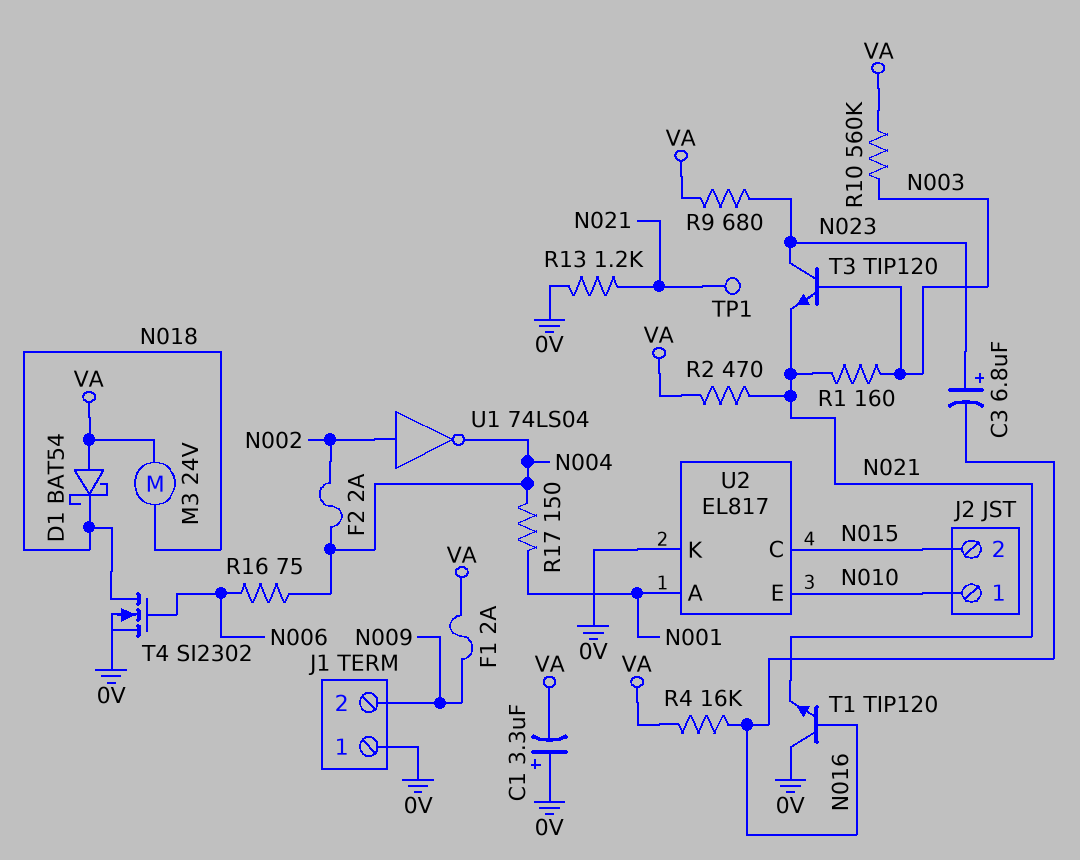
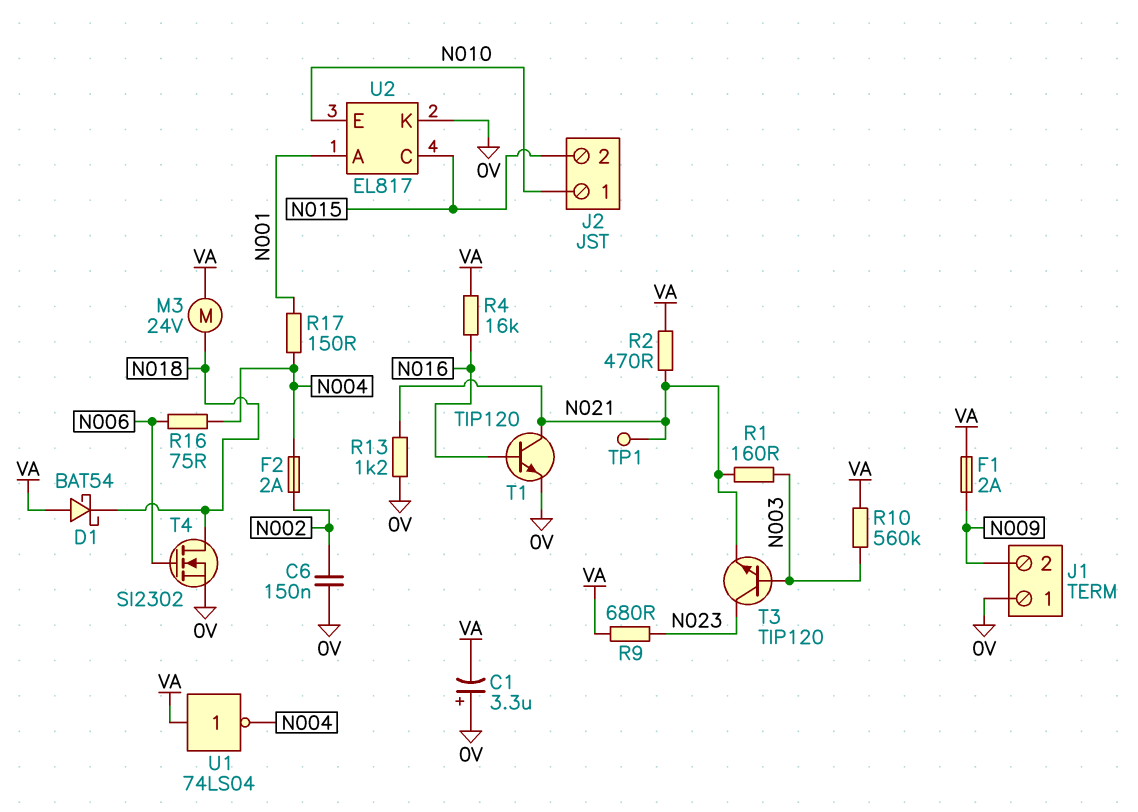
C3: 6.8uF (plus N023, minus N016) -> none
C6: none -> 150nF (0V, N002)
T1: NPN TIP120 (B N016, C 0V, E N021) -> NPN TIP120 (B N016, C N021, E 0V)
U1: NOT 74LS04 (in N002, out N004) -> NOT 74LS04 (in VA, out N004)

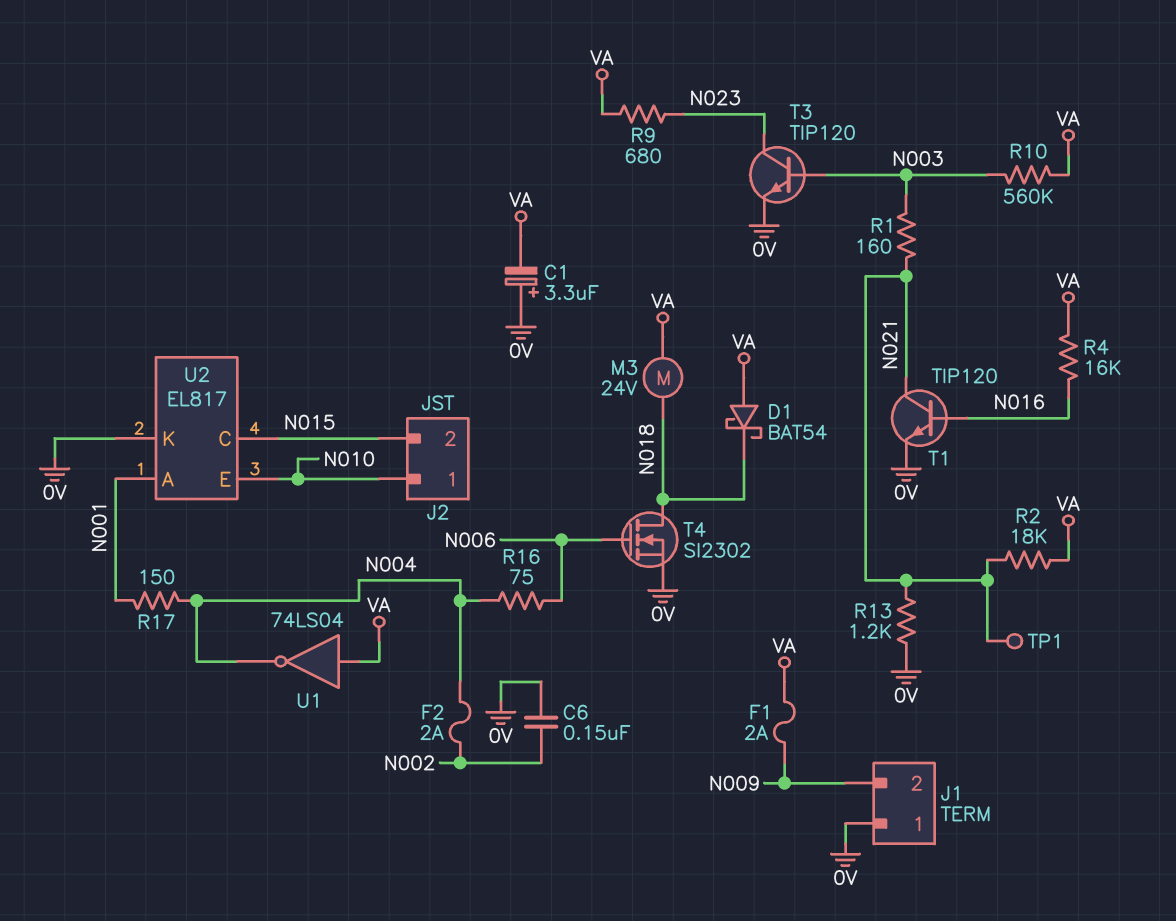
R2: 470 (N021, VA) -> 18k (N021, VA)
T3: NPN TIP120 (B N003, C N023, E N021) -> NPN TIP120 (B N003, C N023, E 0V)

